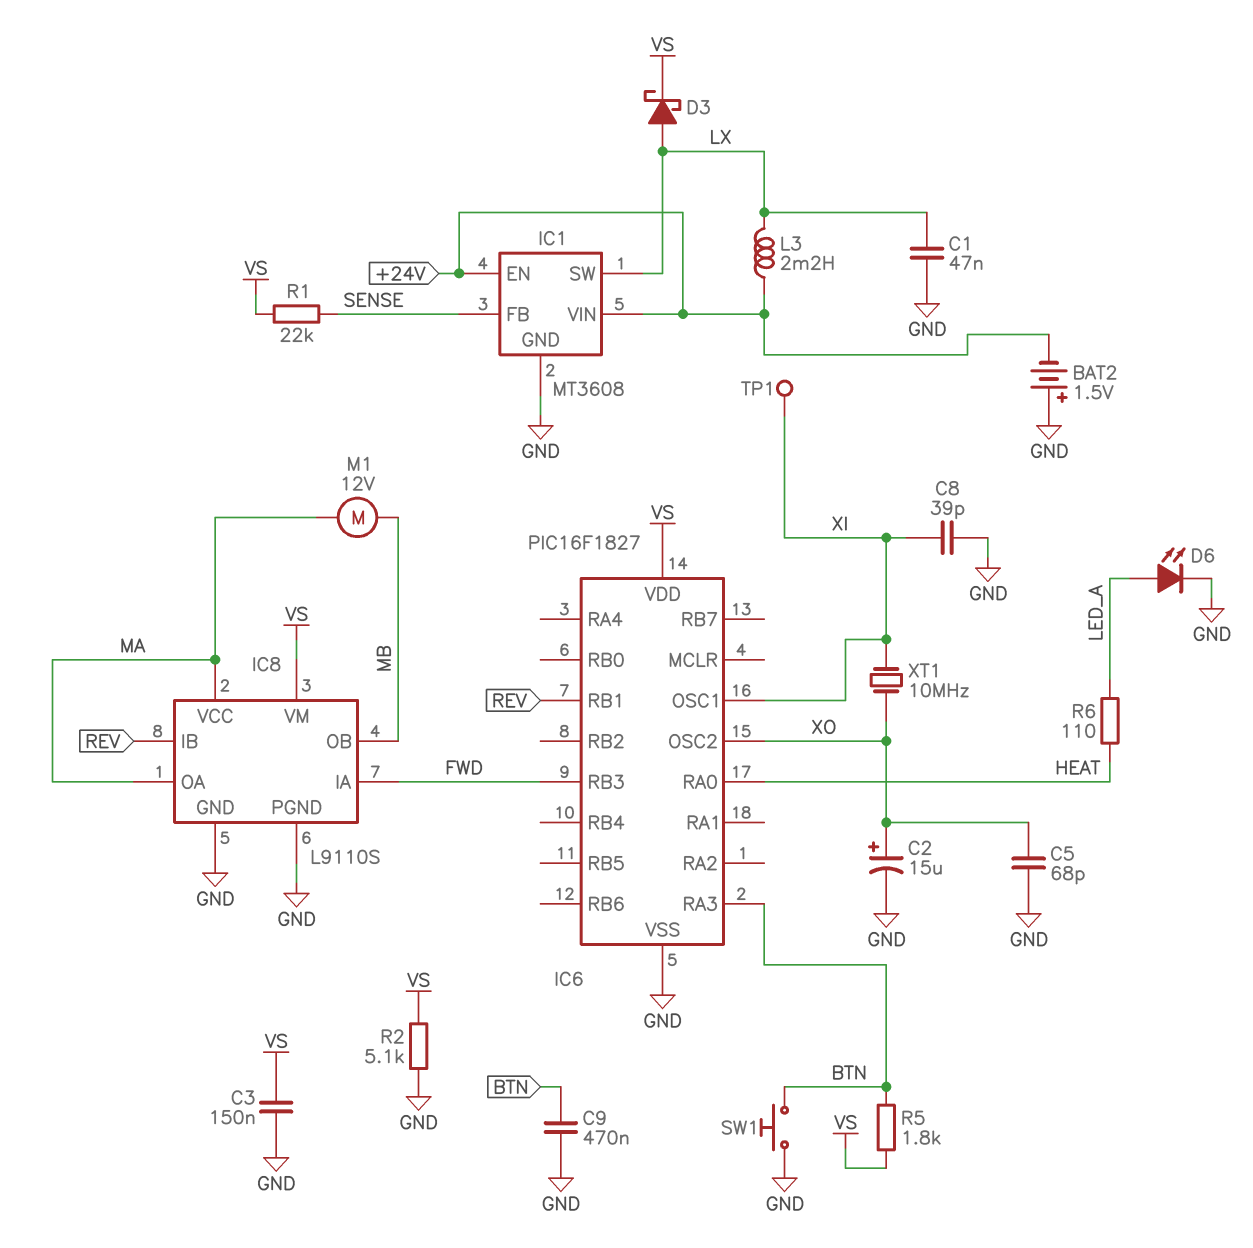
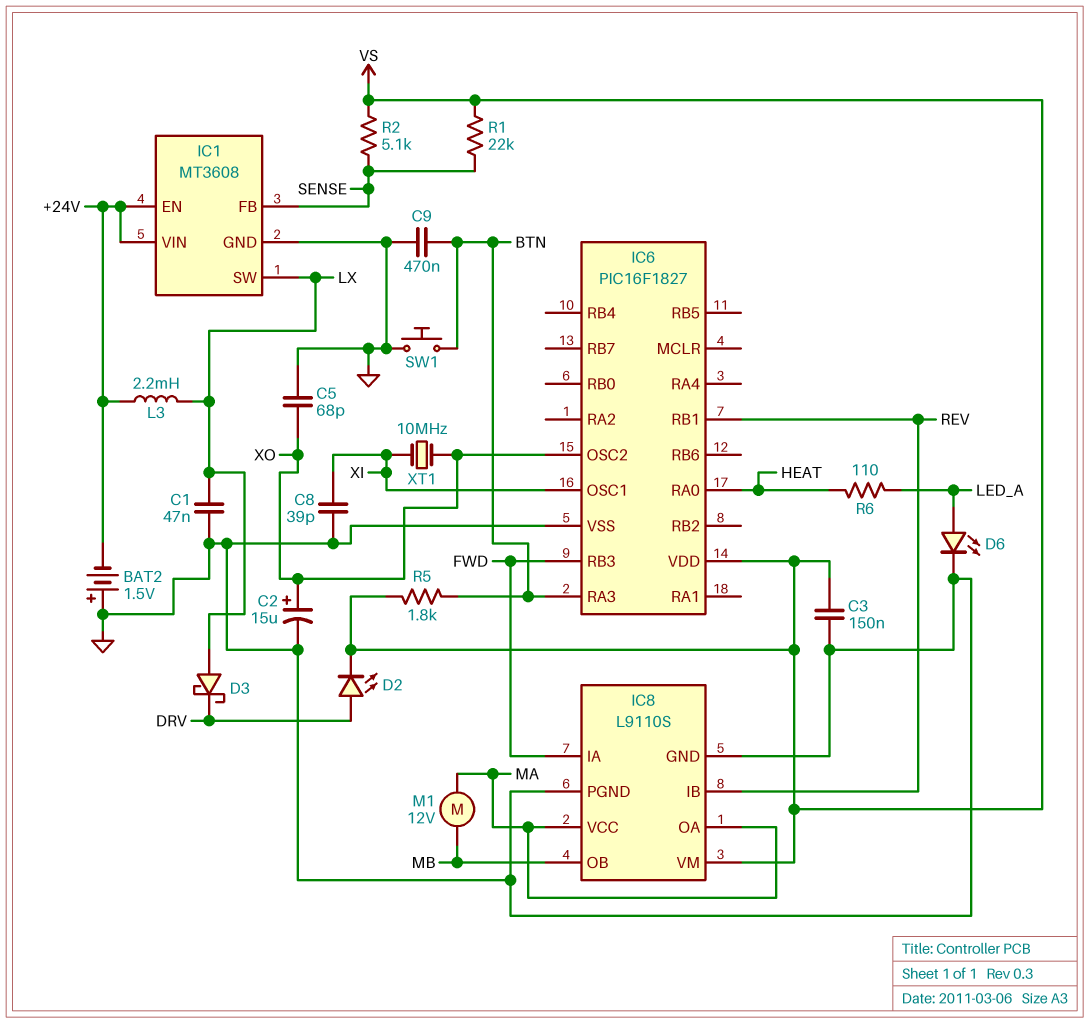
D2: none -> LED (A DRV, K VS)
D3: schottky (A LX, K VS) -> schottky (A LX, K DRV)
R2: 5.1k (GND, VS) -> 5.1k (SENSE, VS)
TP1: test point (XI) -> none

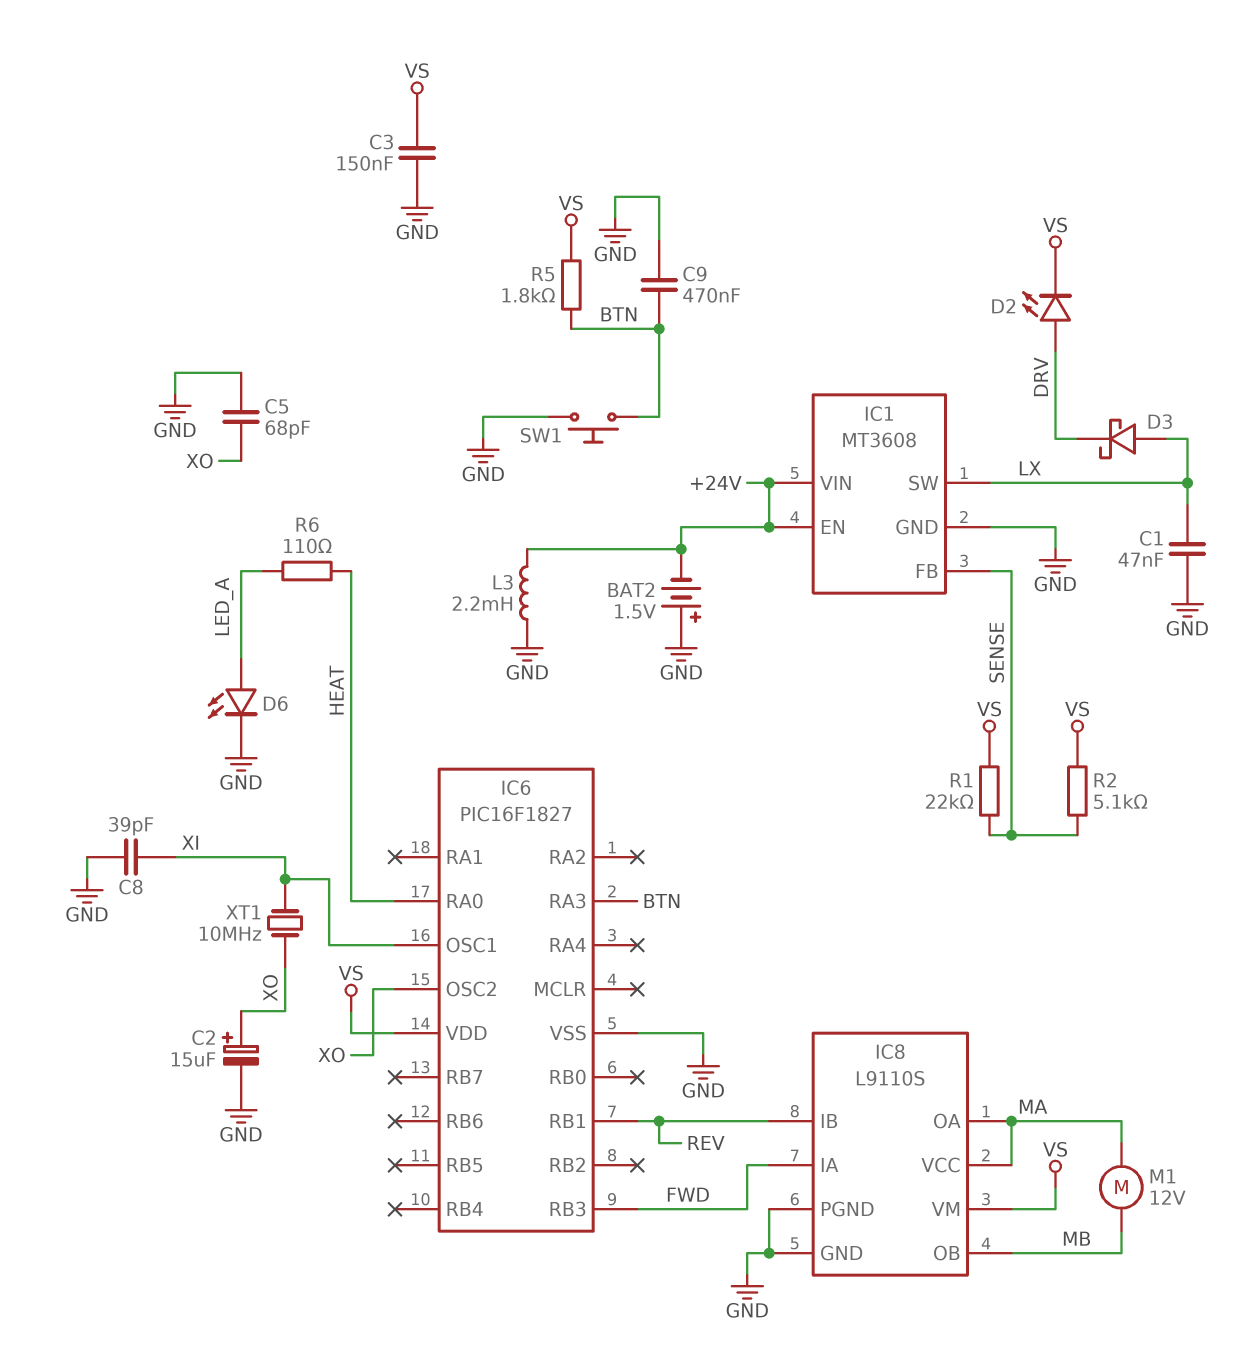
L3: 2.2mH (+24V, LX) -> 2.2mH (+24V, GND)

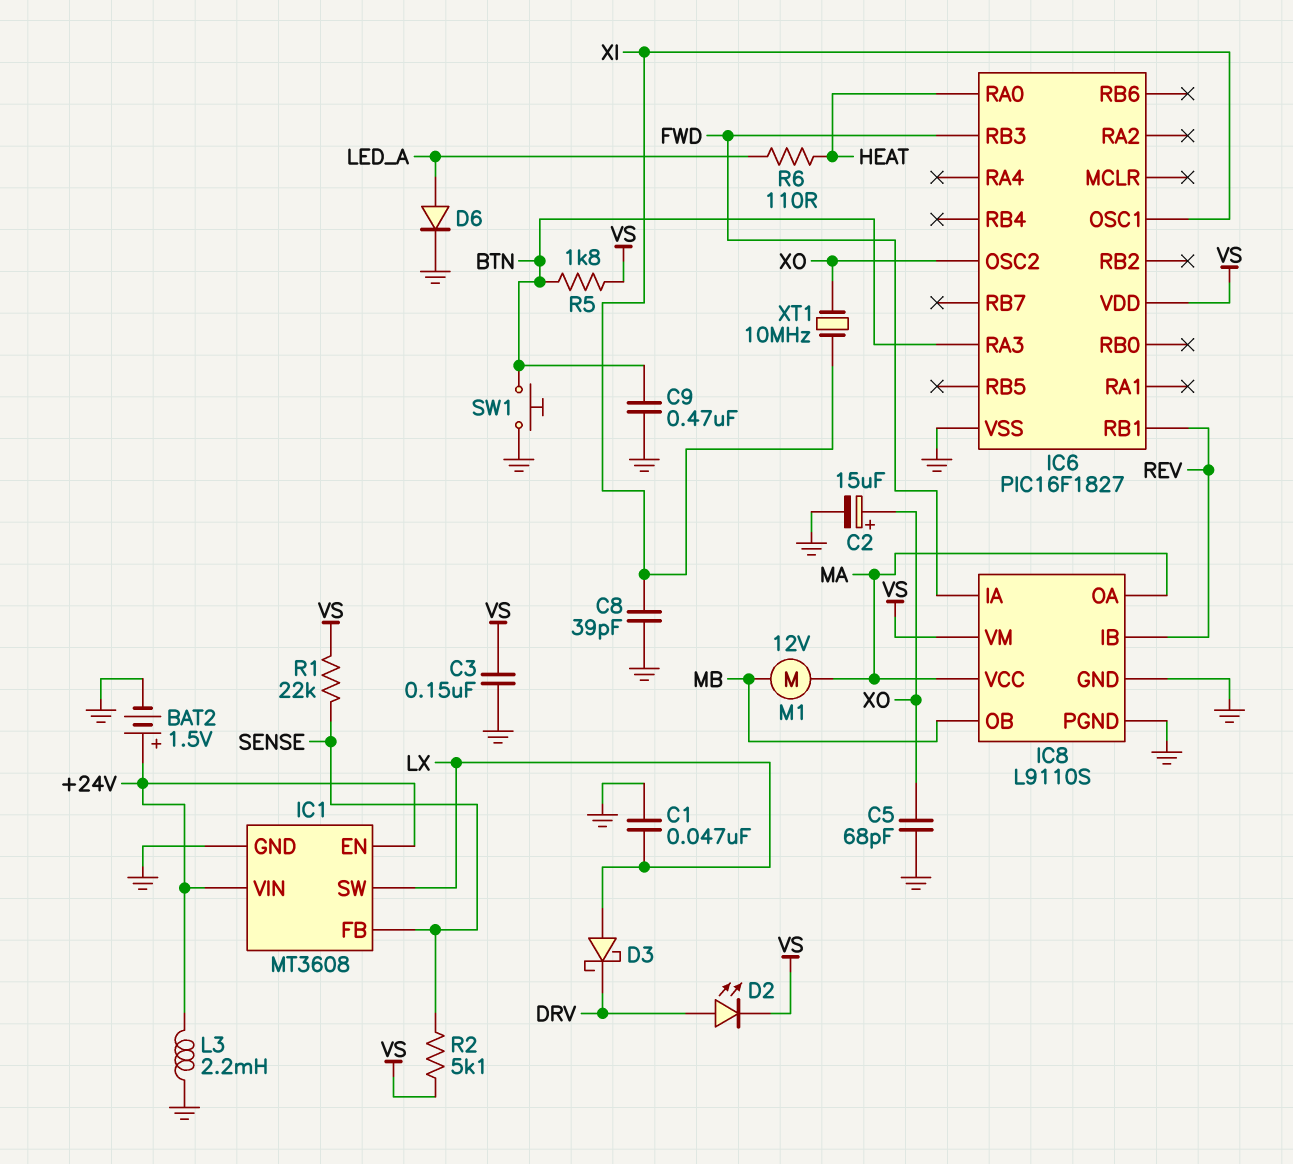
BAT2: 1.5V (plus GND, minus +24V) -> 1.5V (plus +24V, minus GND)
D6: LED (A LED_A, K GND) -> diode (A LED_A, K GND)

